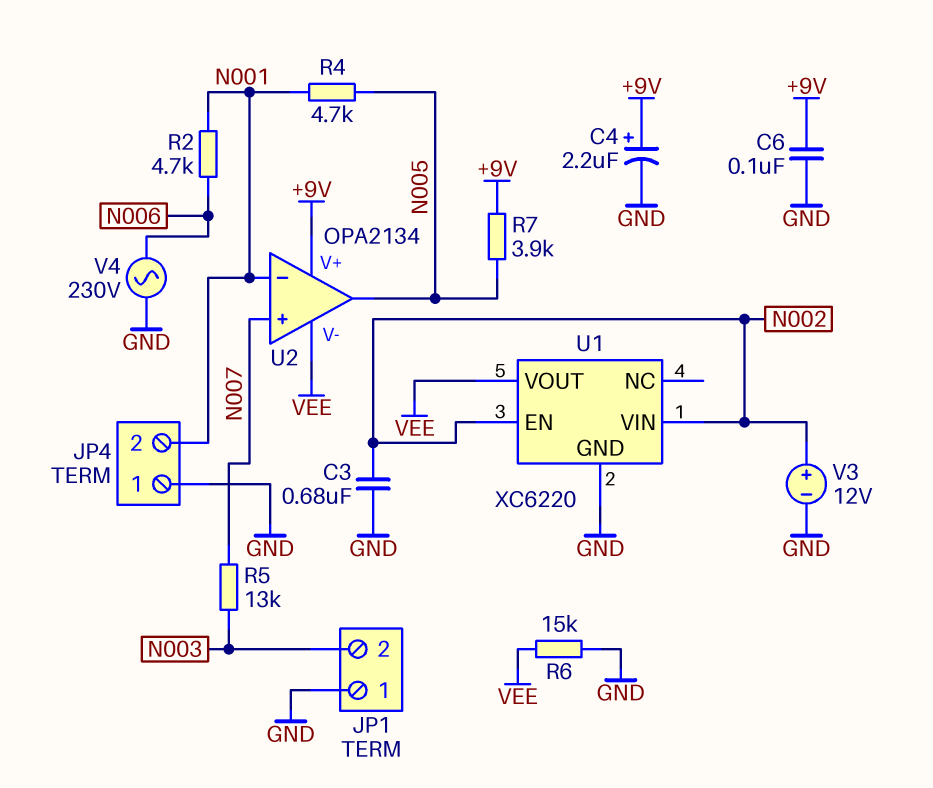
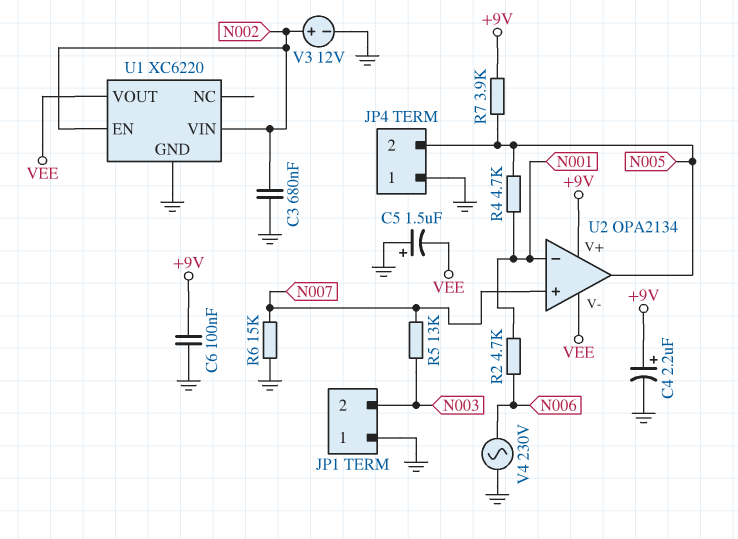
C5: none -> 1.5uF (plus GND, minus VEE)
JP4 pin 2: N001 -> N005
R6: 15k (GND, VEE) -> 15k (GND, N007)

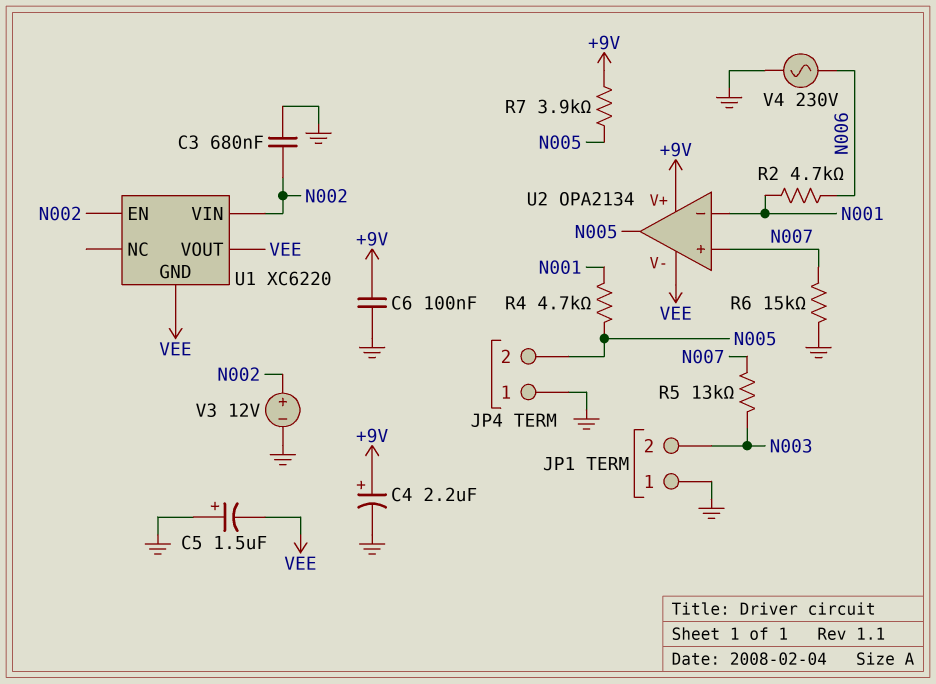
U1 pin GND: GND -> VEE

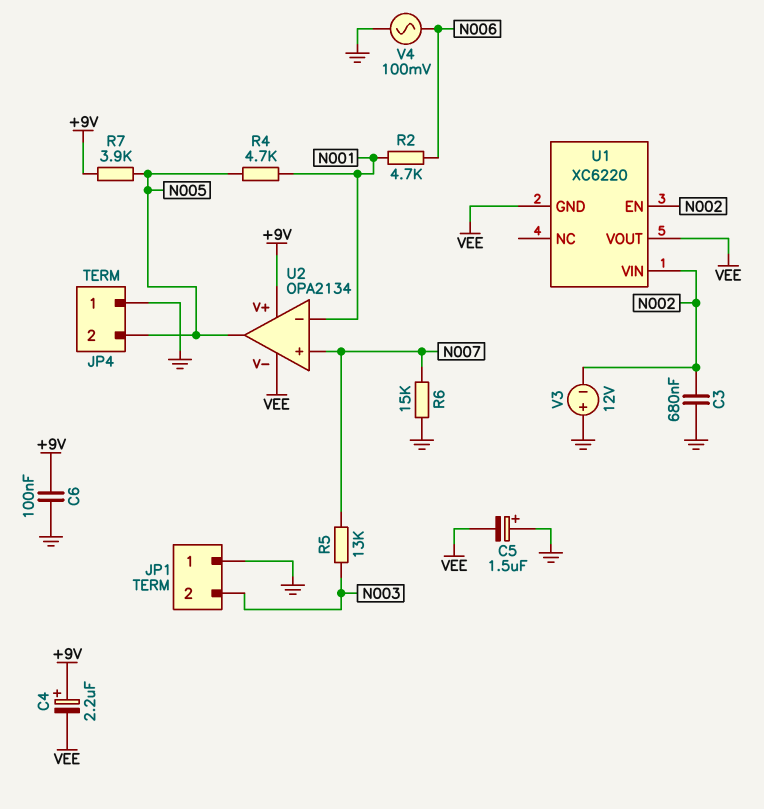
C4: 2.2uF (plus +9V, minus GND) -> 2.2uF (plus +9V, minus VEE)
V3: 12V (plus N002, minus GND) -> 12V (plus GND, minus N002)
V4: AC 230V (GND, N006) -> AC 100mV (GND, N006)

